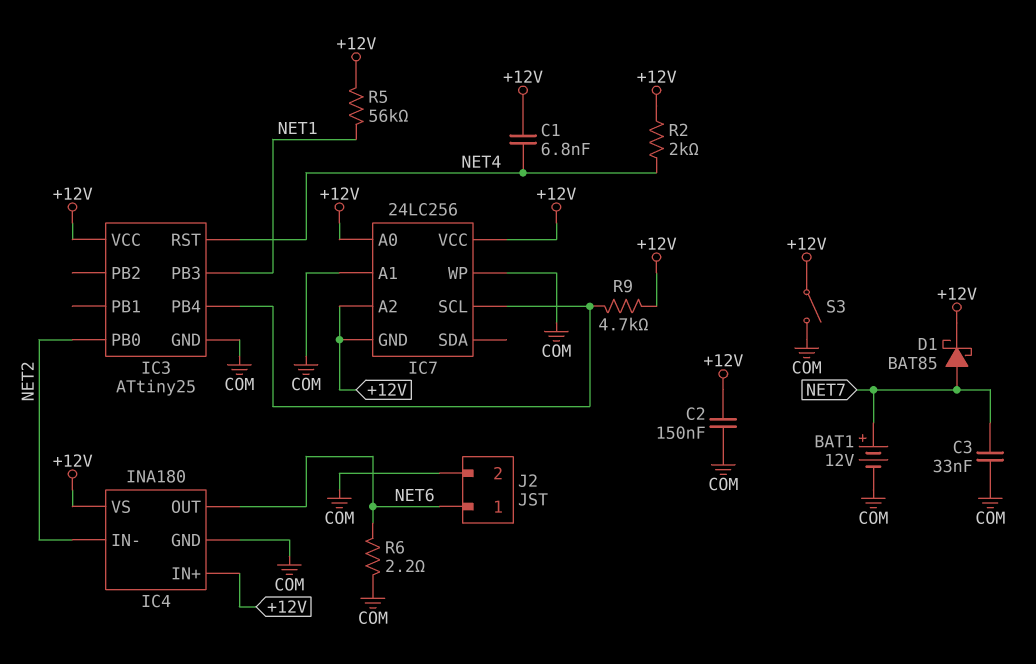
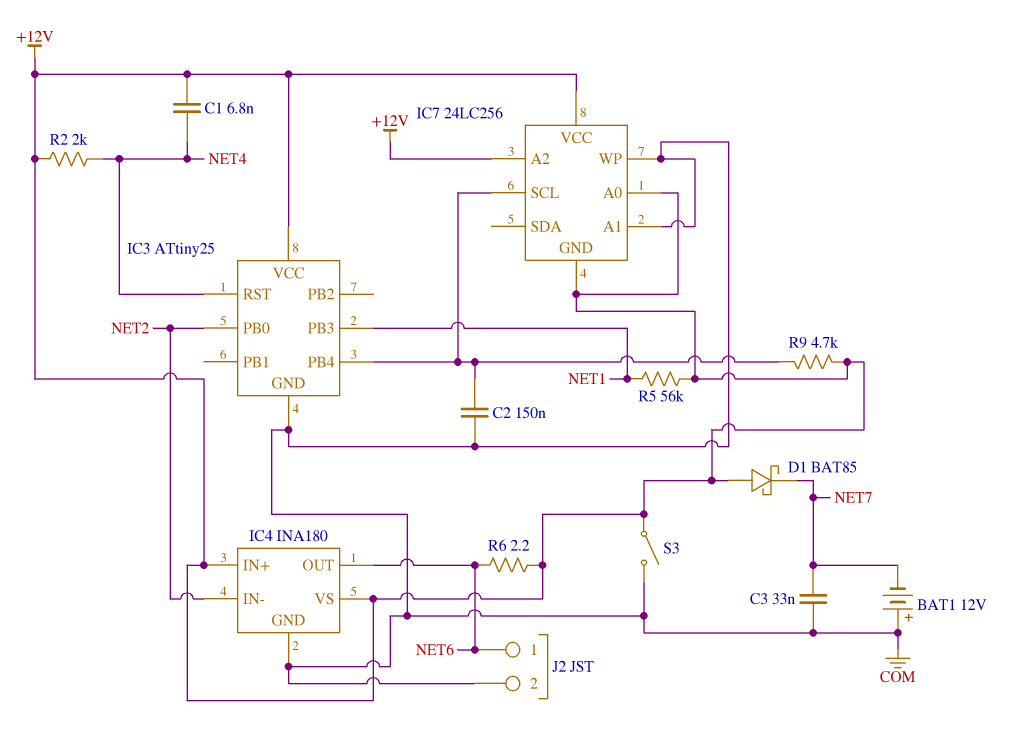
BAT1: 12V (plus NET7, minus COM) -> 12V (plus COM, minus NET7)
C2: 150nF (+12V, COM) -> 150nF (COM, IC3/PB4)
D1: schottky BAT85 (A NET7, K +12V) -> schottky BAT85 (A +12V, K NET7)
R6: 2.2 (COM, NET6) -> 2.2 (+12V, NET6)

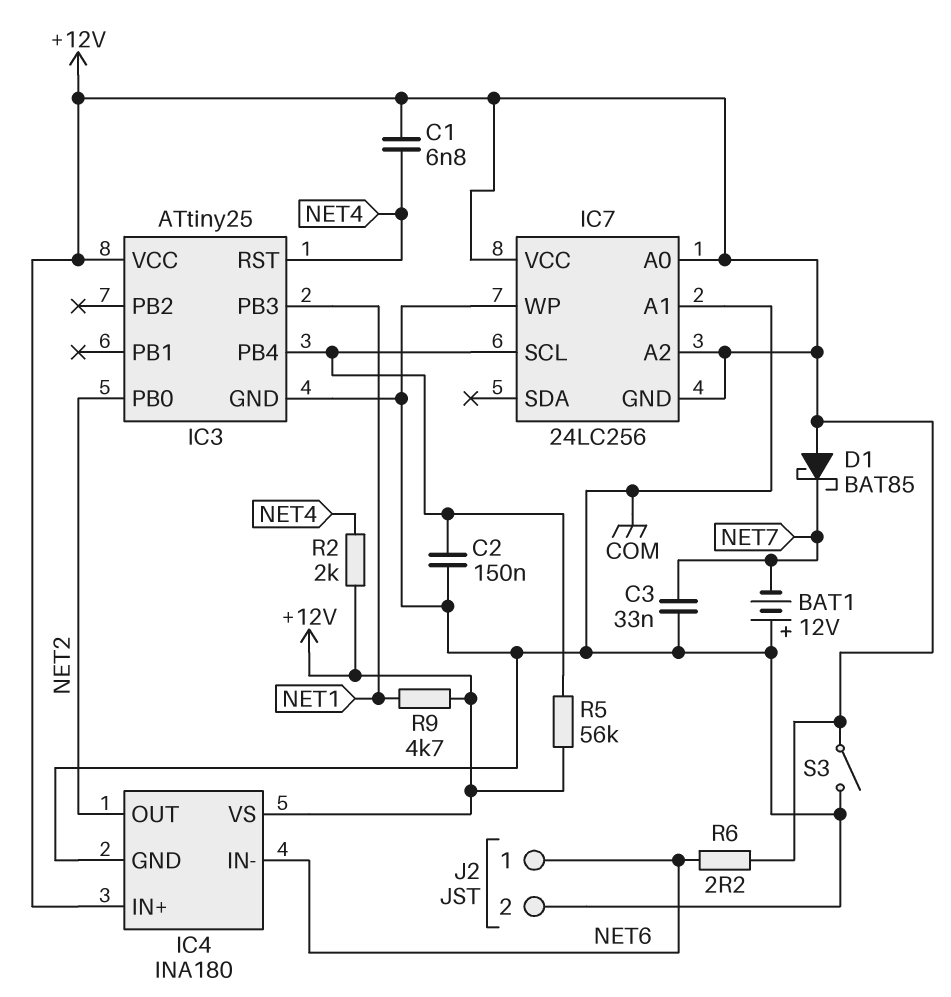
IC4 pin IN-: NET2 -> NET6
IC4 pin OUT: NET6 -> NET2
R5: 56k (+12V, NET1) -> 56k (+12V, IC3/PB4)
R9: 4.7k (+12V, IC3/PB4) -> 4.7k (+12V, NET1)

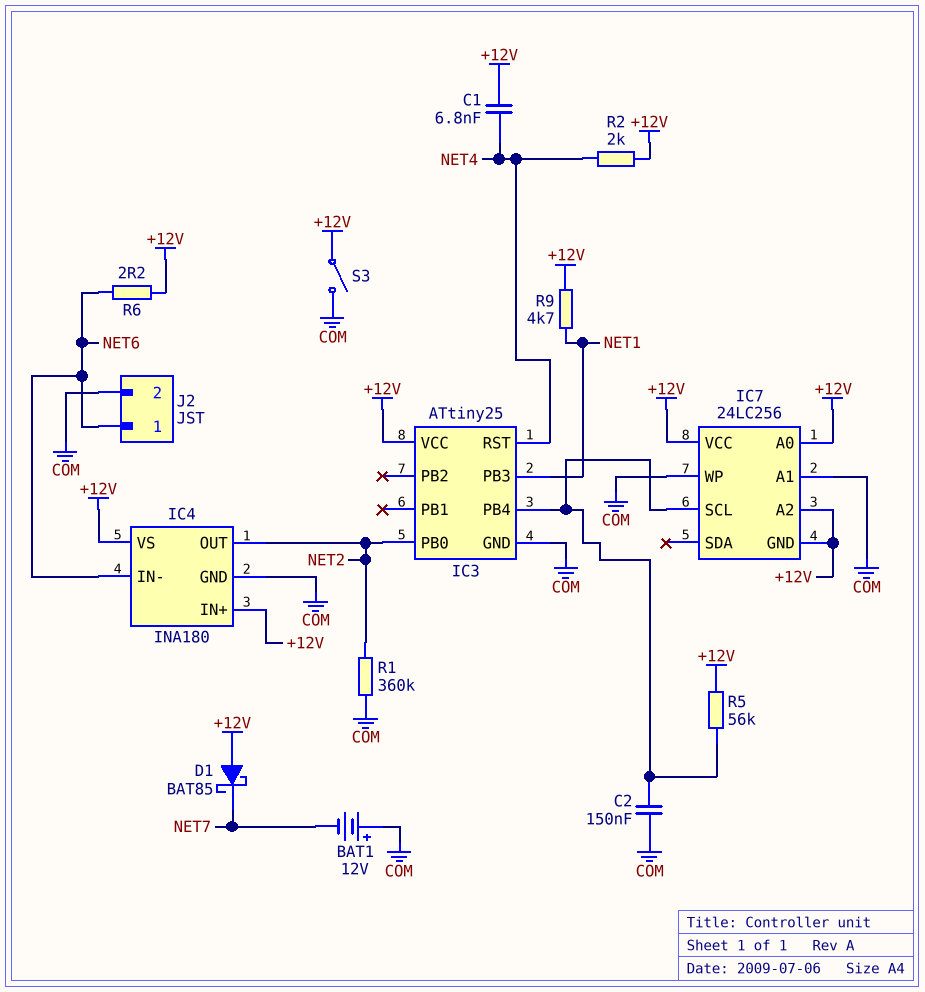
C3: 33nF (COM, NET7) -> none
R1: none -> 360k (COM, NET2)

